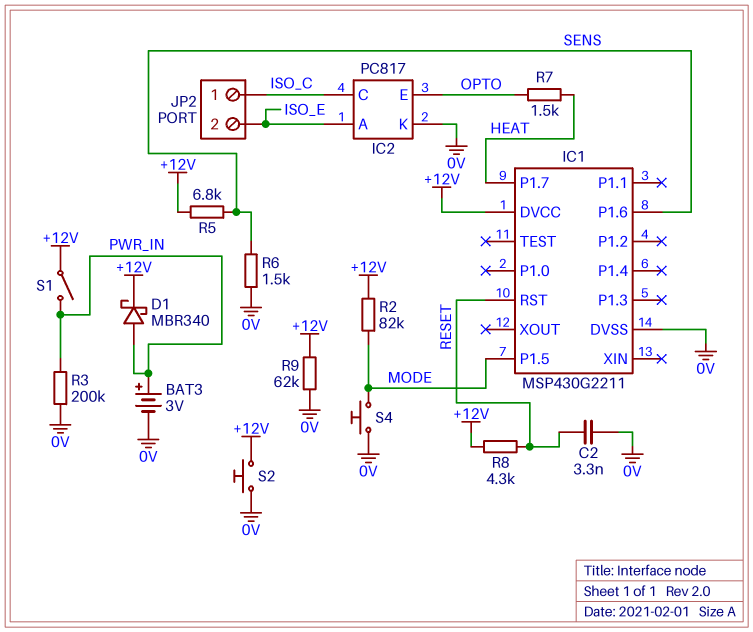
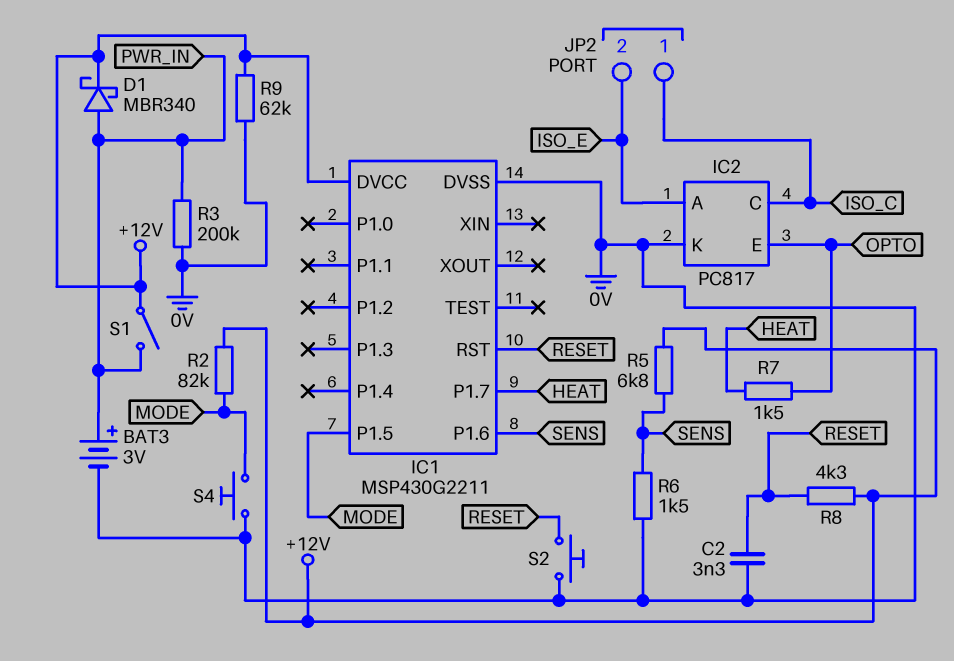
S2: button (+12V, 0V) -> button (0V, RESET)

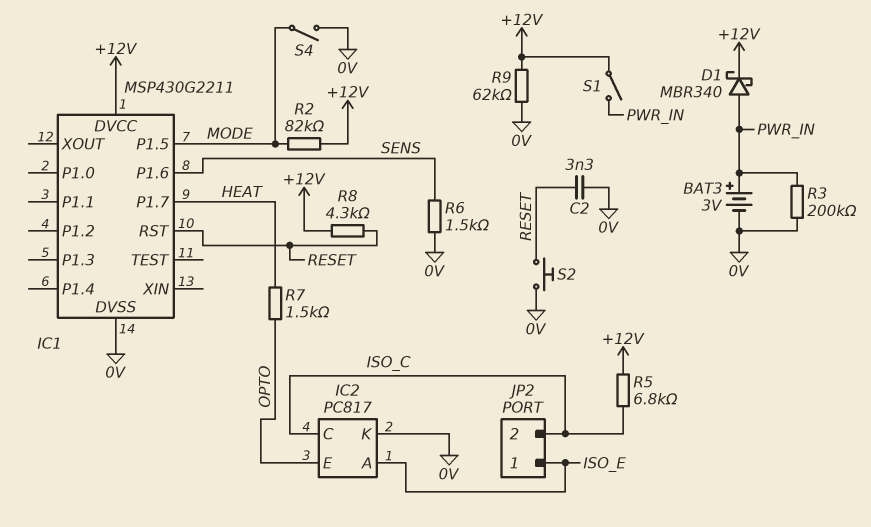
JP2 pin 1: ISO_C -> ISO_E
JP2 pin 2: ISO_E -> ISO_C
R5: 6.8k (+12V, SENS) -> 6.8k (+12V, ISO_C)
S4: button (0V, MODE) -> switch (0V, MODE)

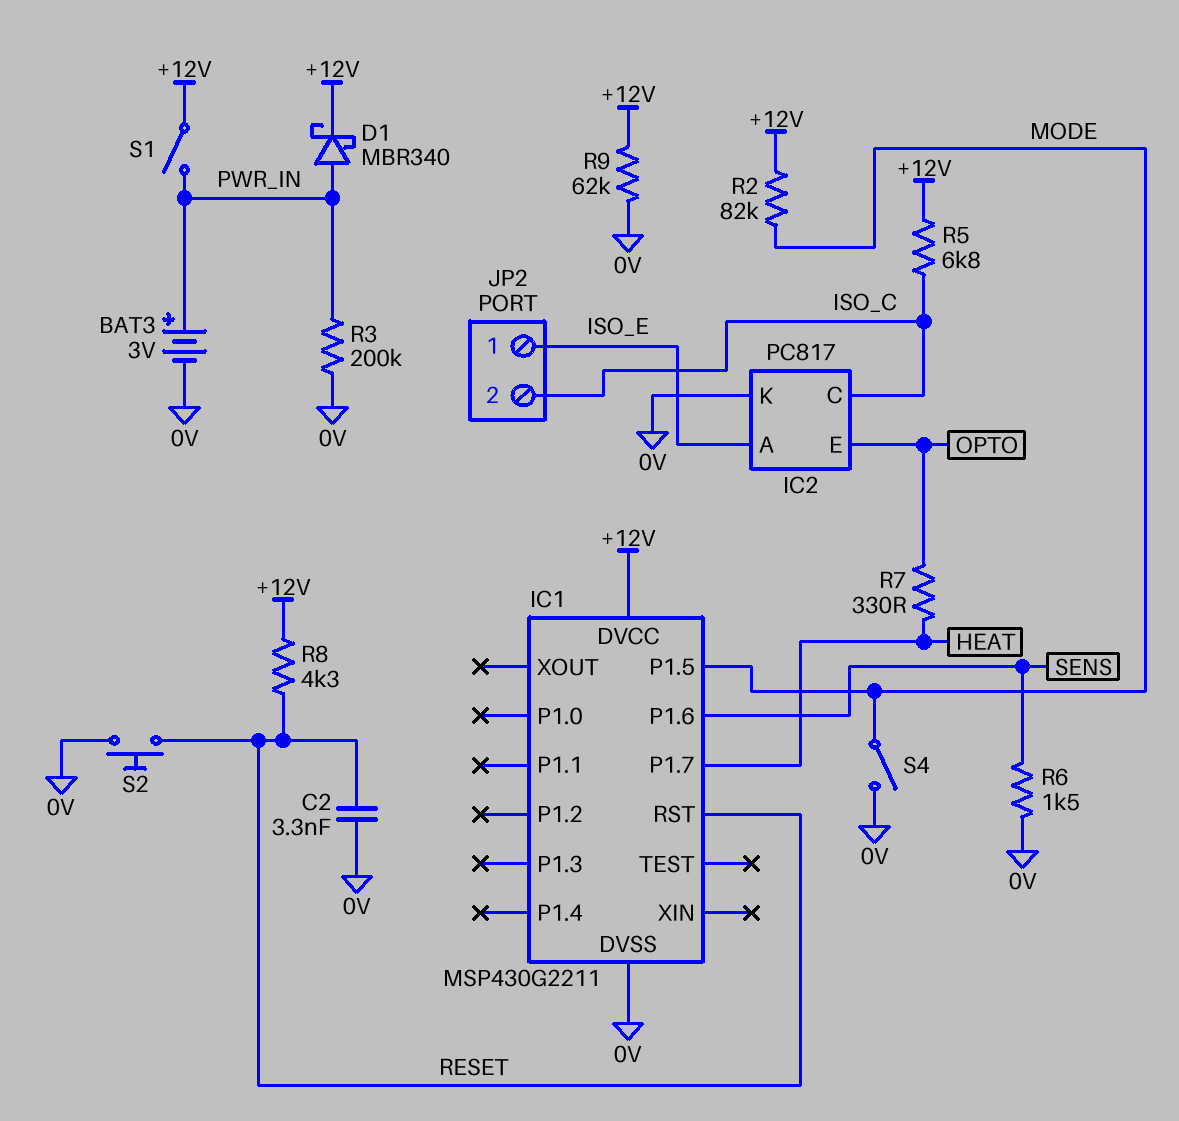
R7: 1.5k (HEAT, OPTO) -> 330 (HEAT, OPTO)

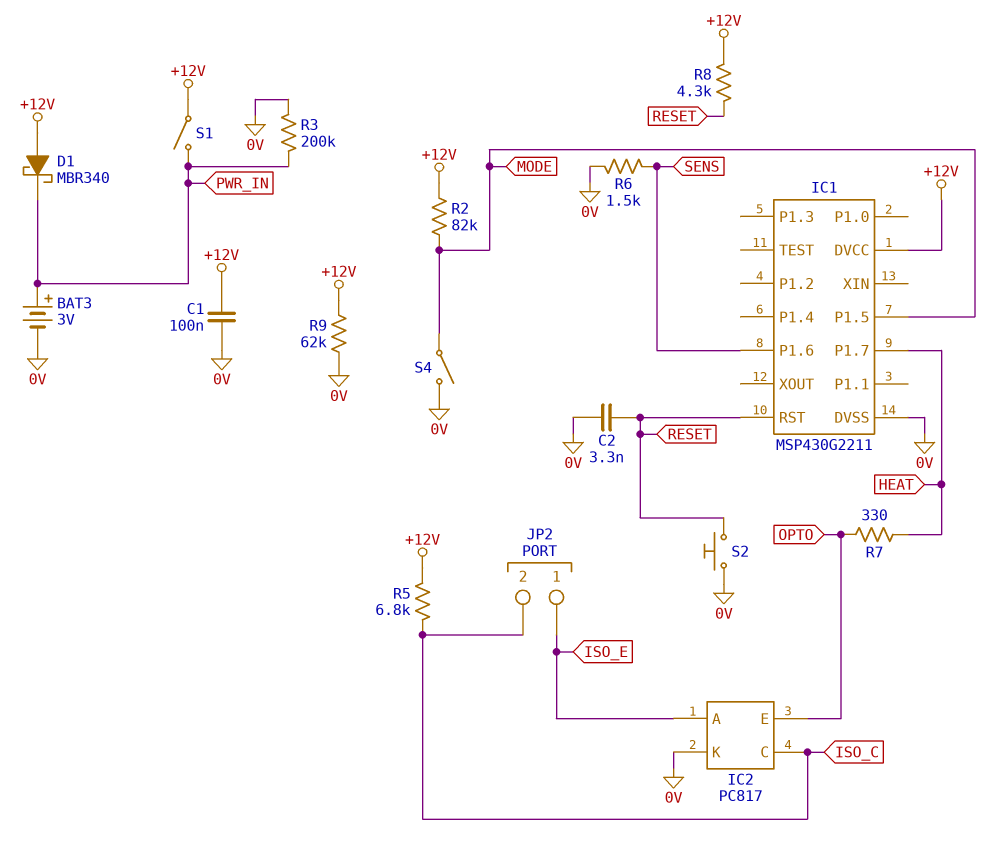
C1: none -> 100nF (+12V, 0V)
D1: schottky MBR340 (A PWR_IN, K +12V) -> schottky MBR340 (A +12V, K PWR_IN)

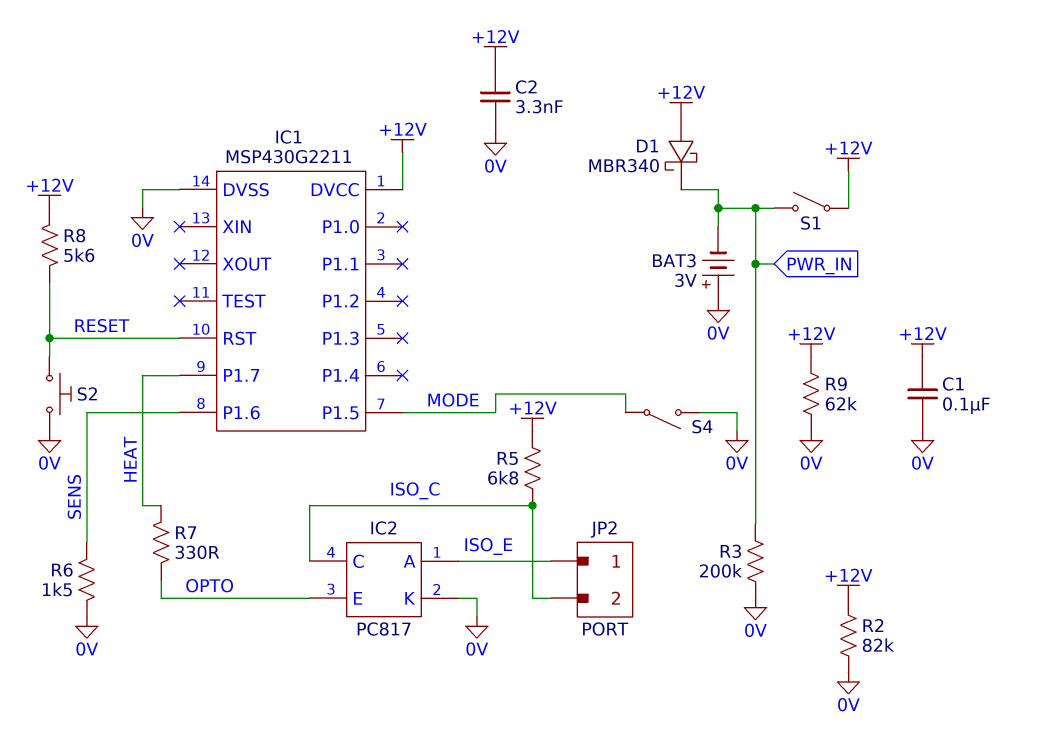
BAT3: 3V (plus PWR_IN, minus 0V) -> 3V (plus 0V, minus PWR_IN)
C2: 3.3nF (0V, RESET) -> 3.3nF (+12V, 0V)
R2: 82k (+12V, MODE) -> 82k (+12V, 0V)
R8: 4.3k (+12V, RESET) -> 5.6k (+12V, RESET)

